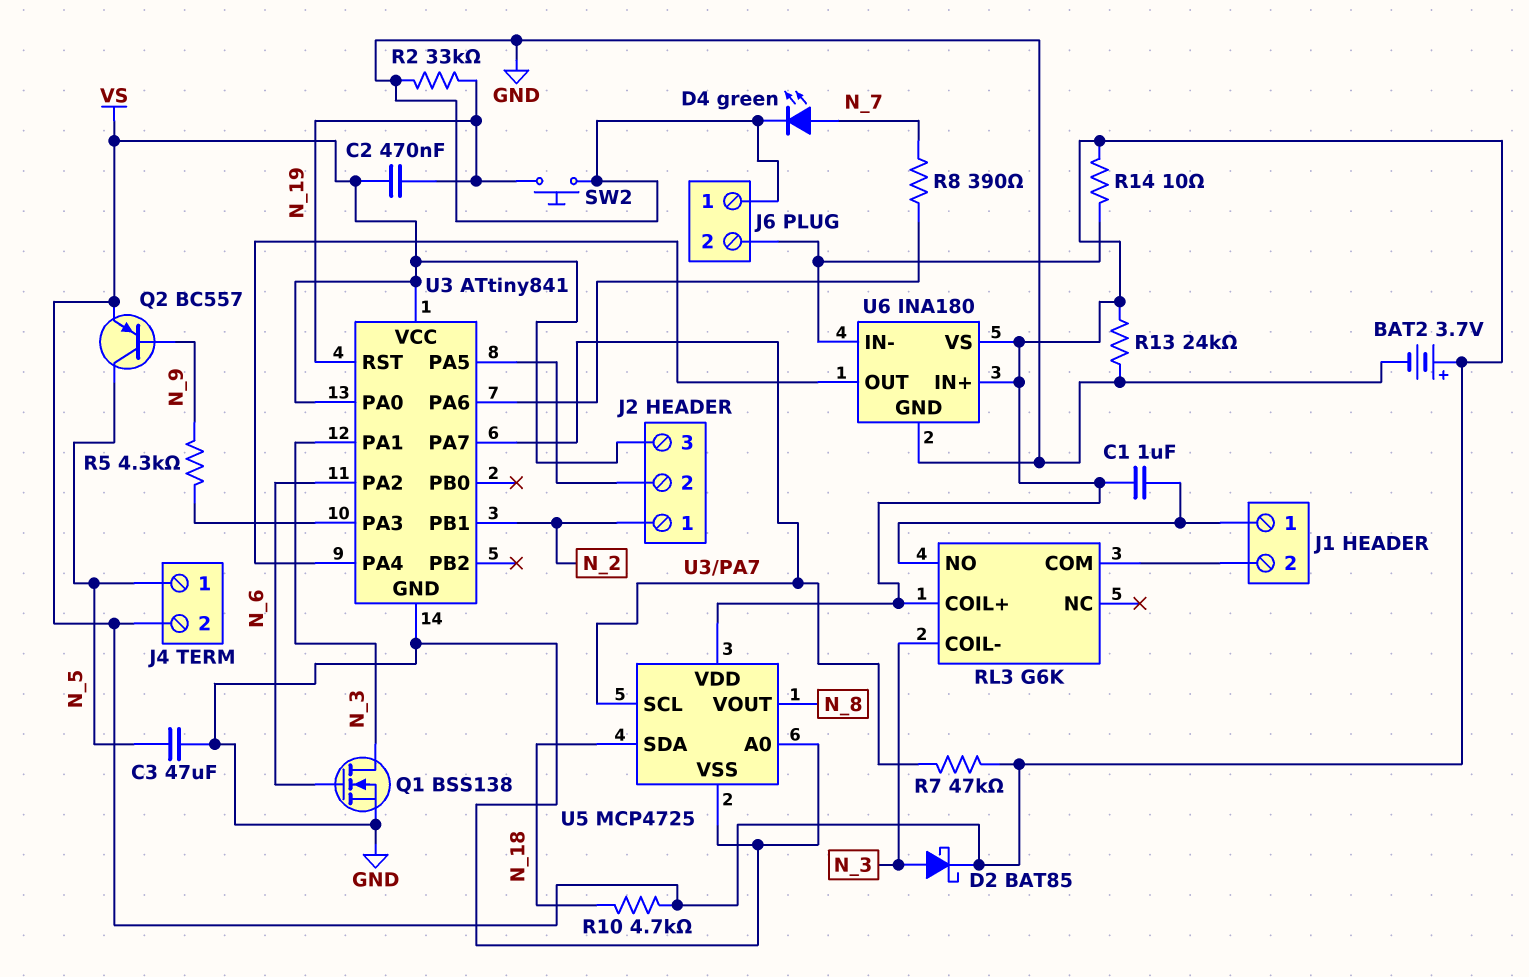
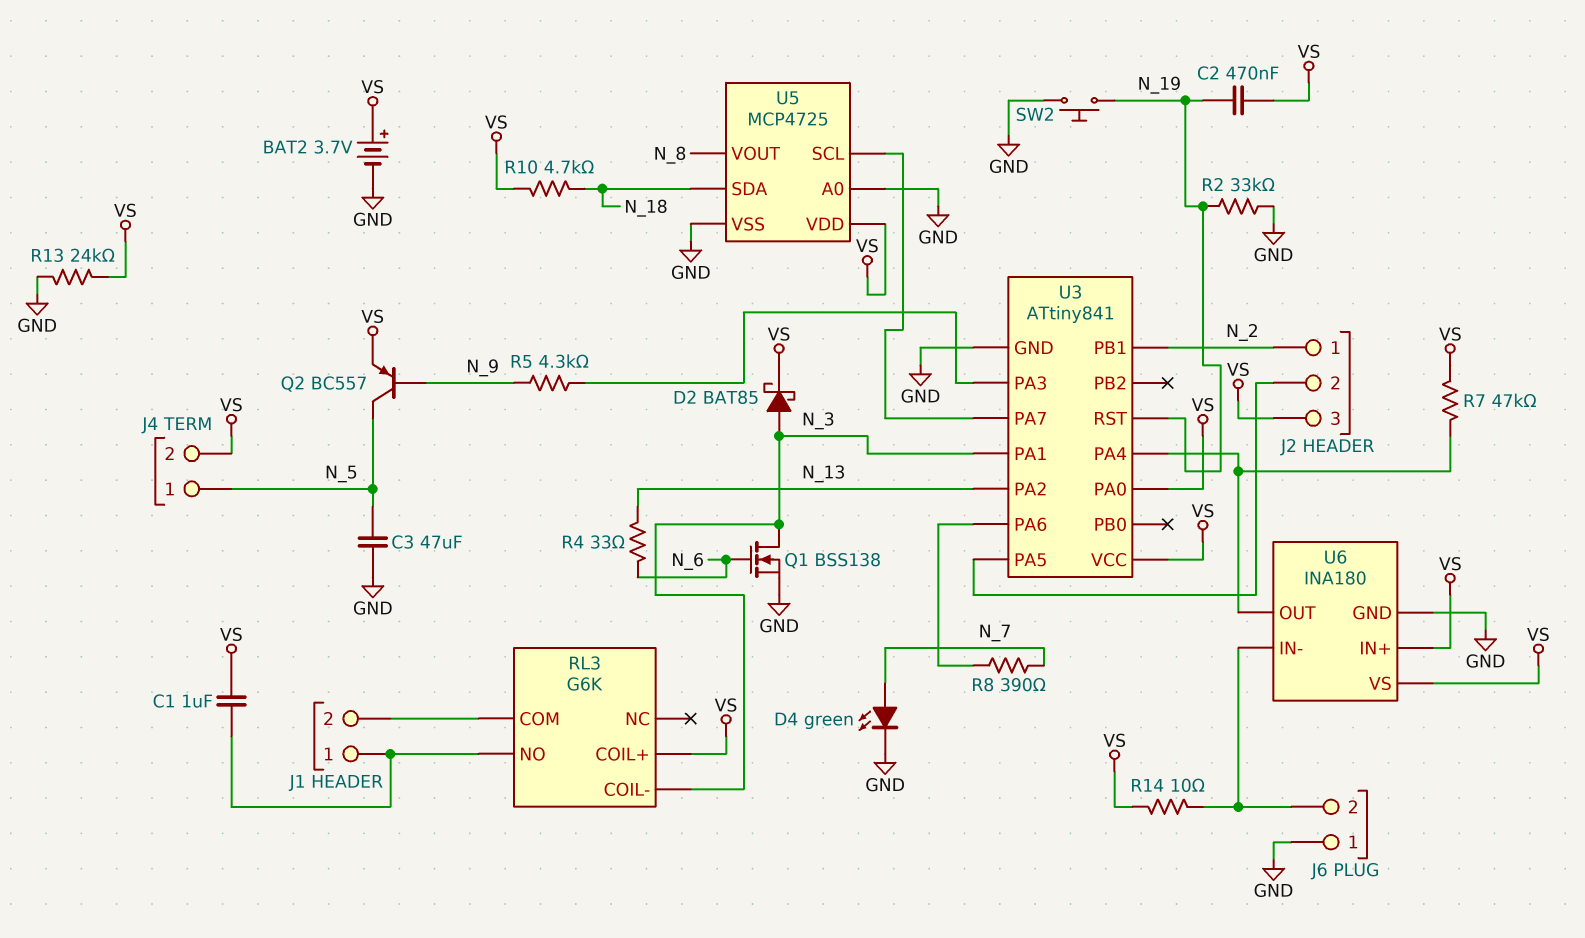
R4: none -> 33 (N_6, N_13)
R7: 47k (U3/PA7, VS) -> 47k (U3/PA4, VS)
U3 pin PA2: N_6 -> N_13

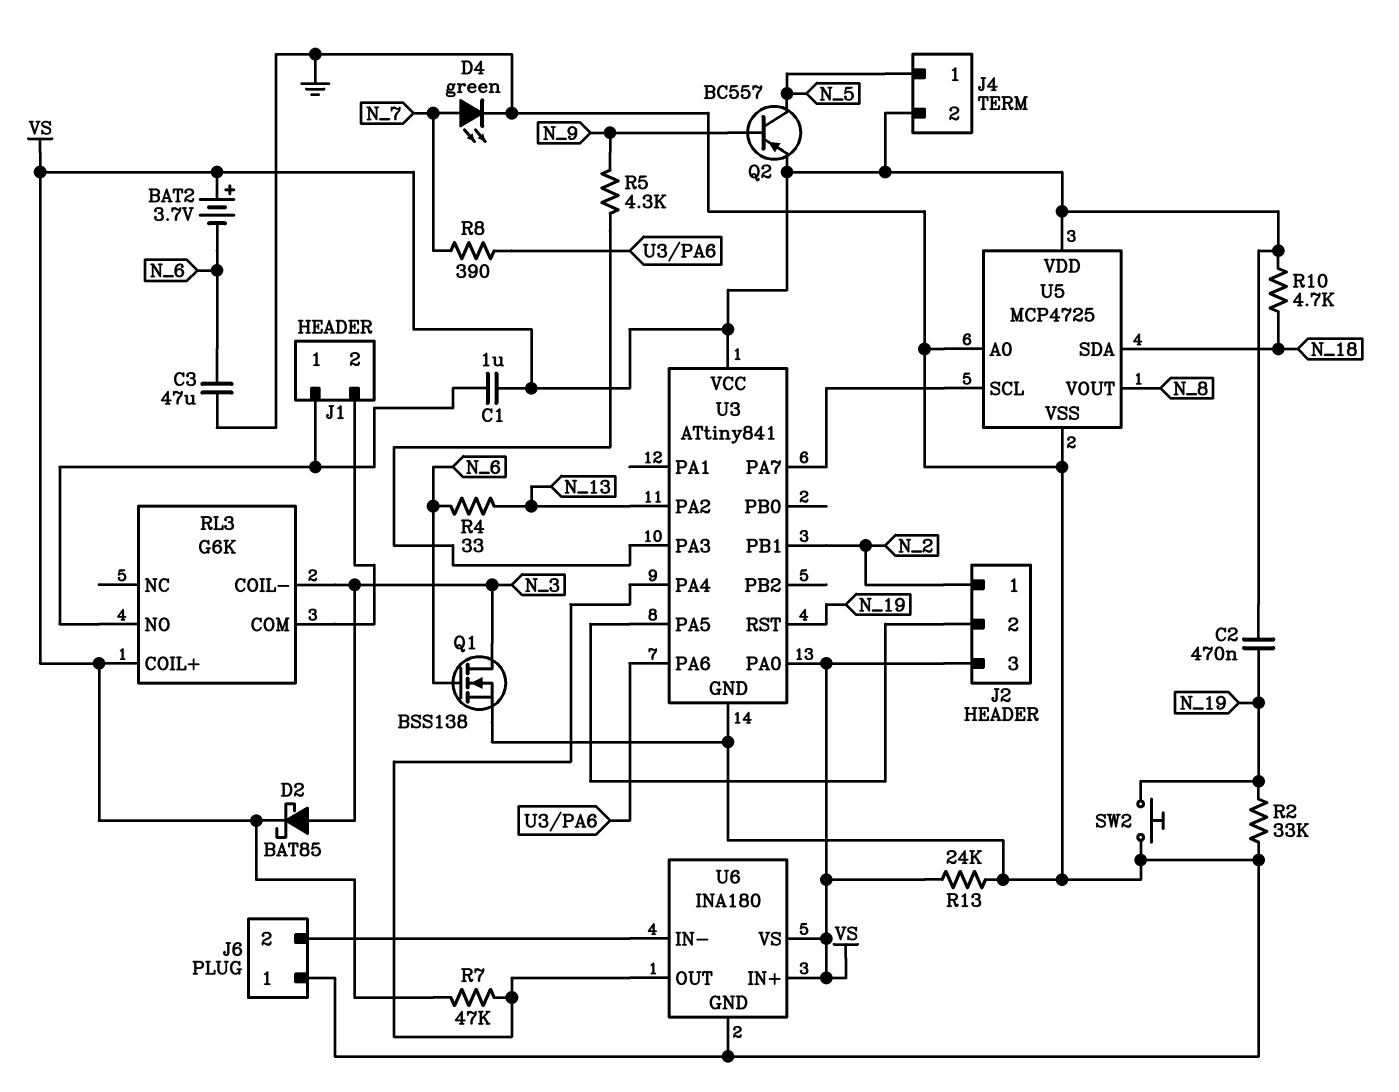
BAT2: 3.7V (plus VS, minus GND) -> 3.7V (plus VS, minus N_6)
C3: 47uF (GND, N_5) -> 47uF (GND, N_6)
R14: 10 (J6/2, VS) -> none
U3 pin PA1: N_3 -> none

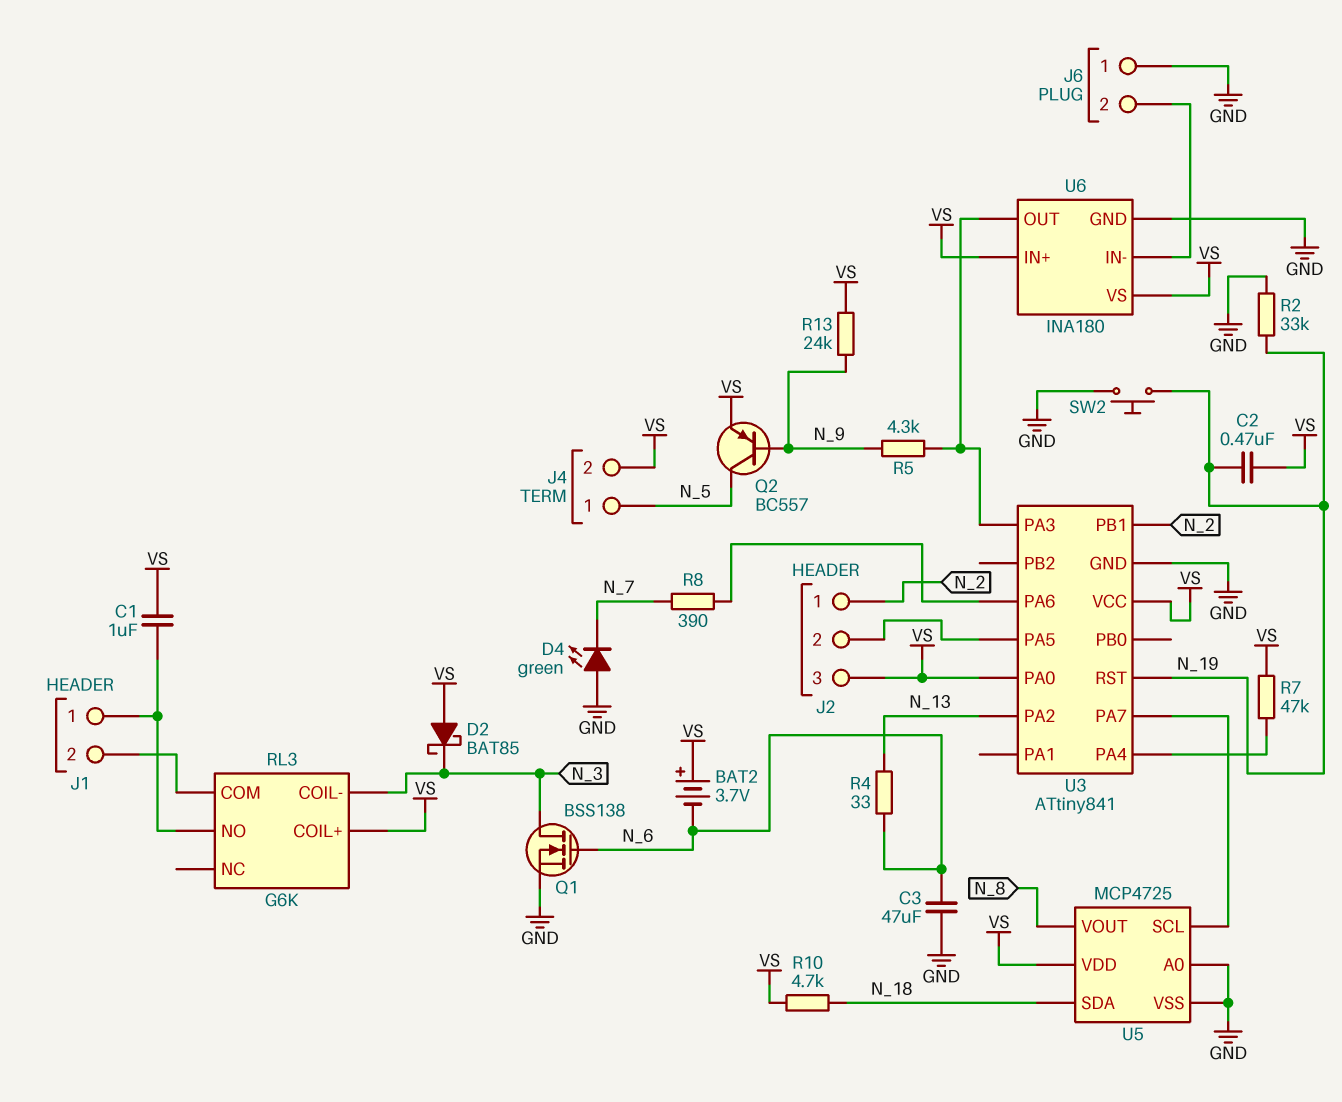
D2: schottky BAT85 (A N_3, K VS) -> schottky BAT85 (A VS, K N_3)
D4: LED green (A N_7, K GND) -> LED green (A GND, K N_7)
R13: 24k (GND, VS) -> 24k (N_9, VS)
U6 pin OUT: U3/PA4 -> U3/PA3

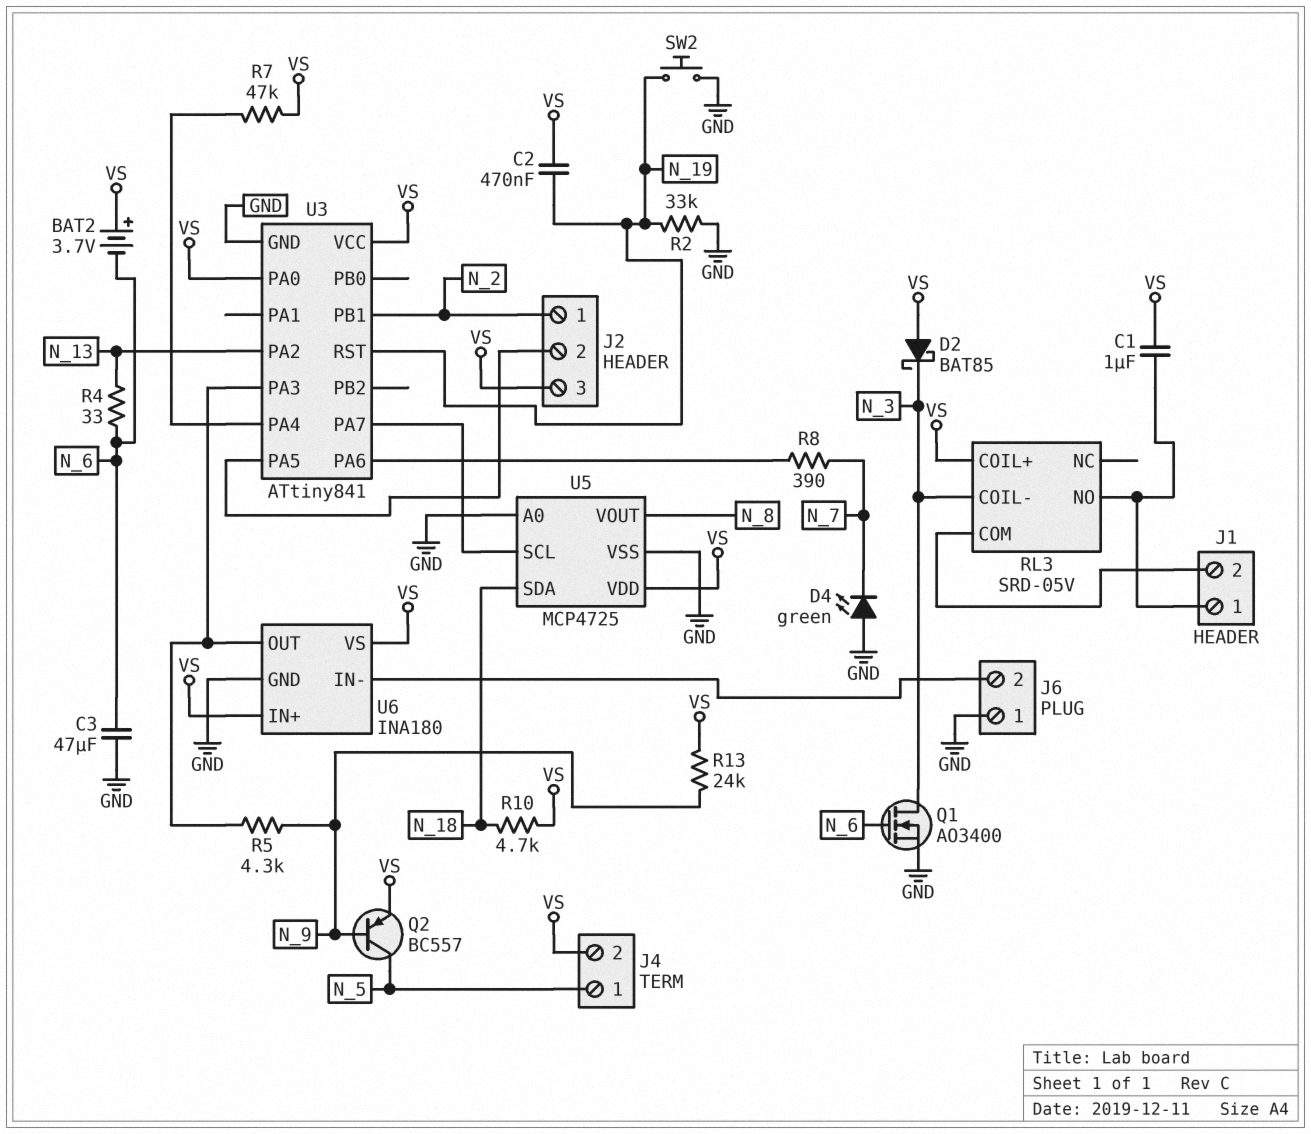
Q1: NMOS BSS138 (G N_6, D N_3, S GND) -> NMOS AO3400 (G N_6, D N_3, S GND)
RL3: G6K -> SRD-05V

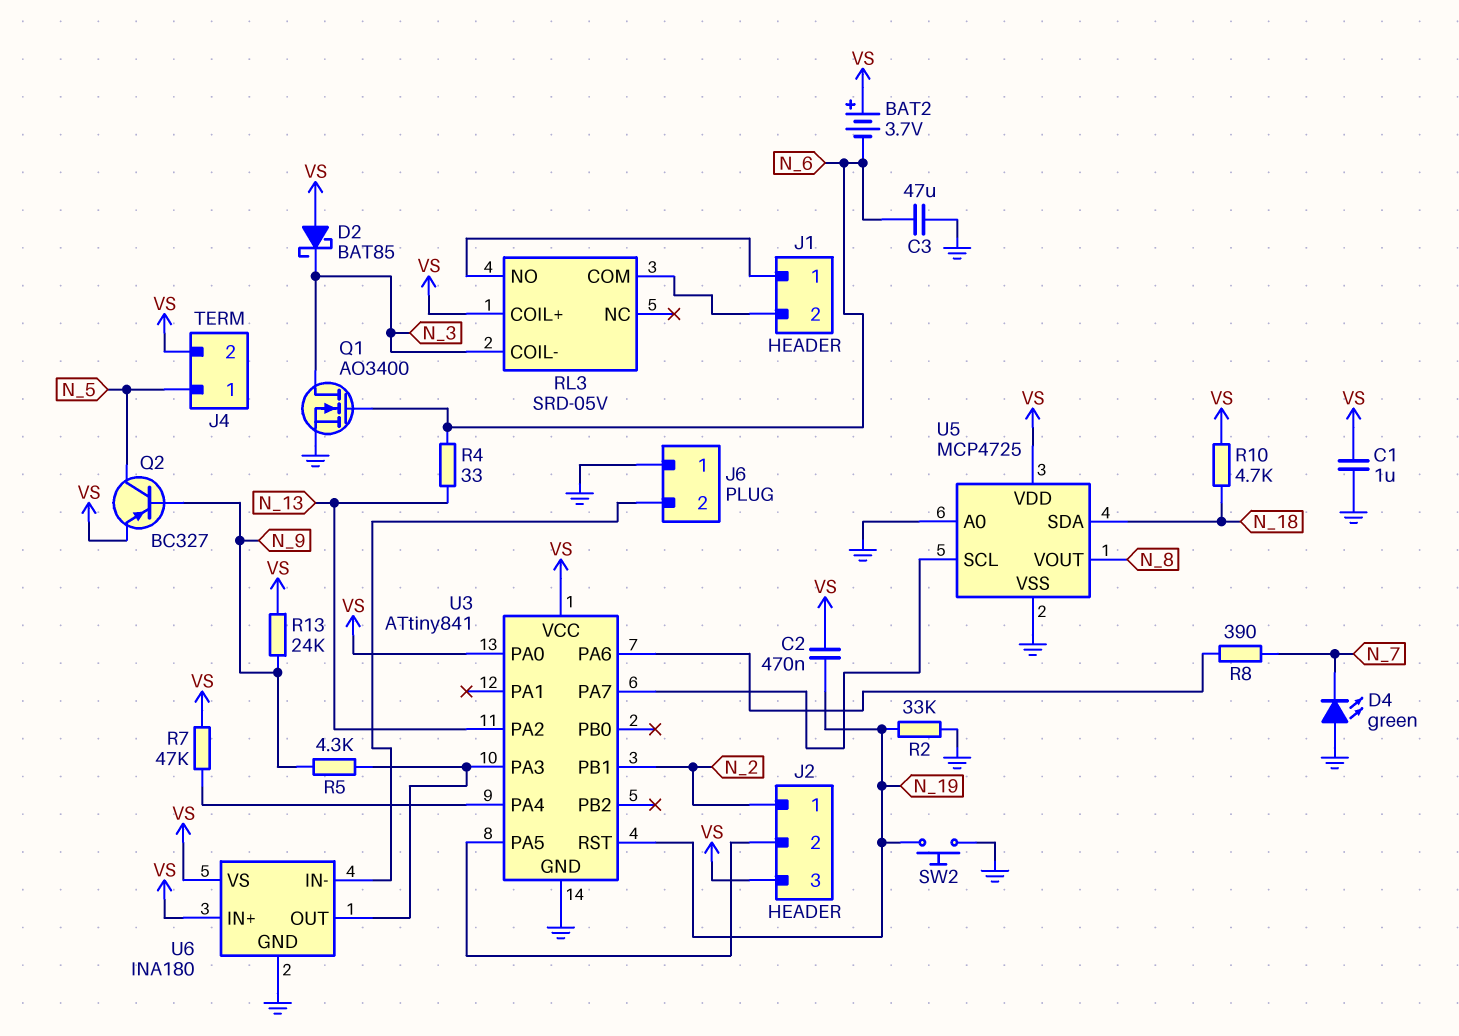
C1: 1uF (J1/1, VS) -> 1uF (GND, VS)
Q2: PNP BC557 (B N_9, C N_5, E VS) -> PNP BC327 (B N_9, C N_5, E VS)

